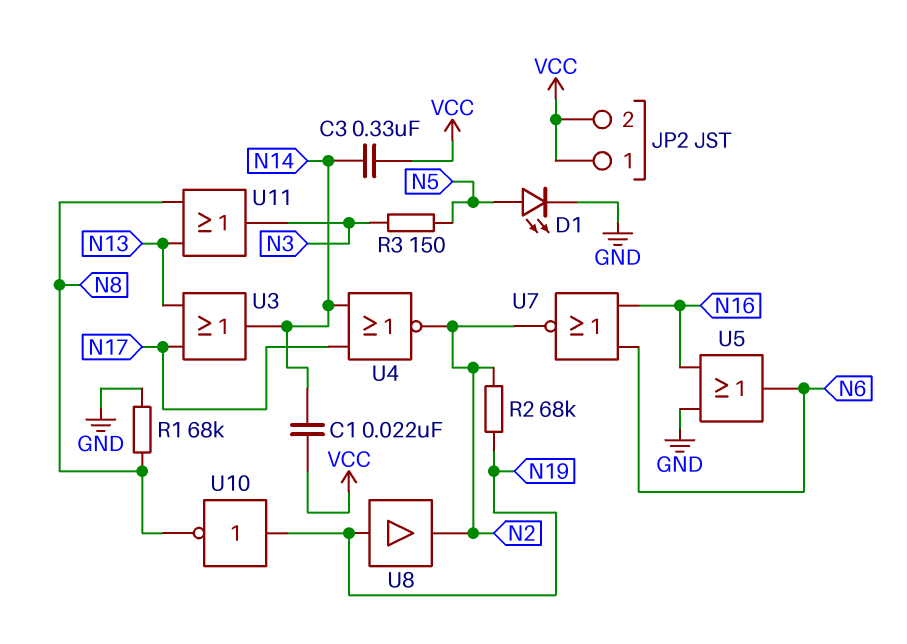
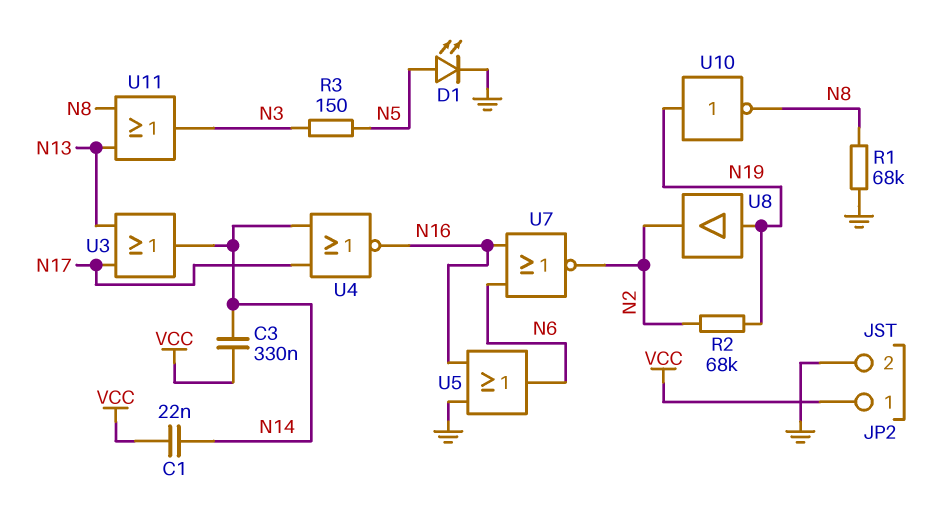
JP2 pin 2: VCC -> GND
U4: NOR (in N14, in N17, out N2) -> NOR (in N14, in N17, out N16)

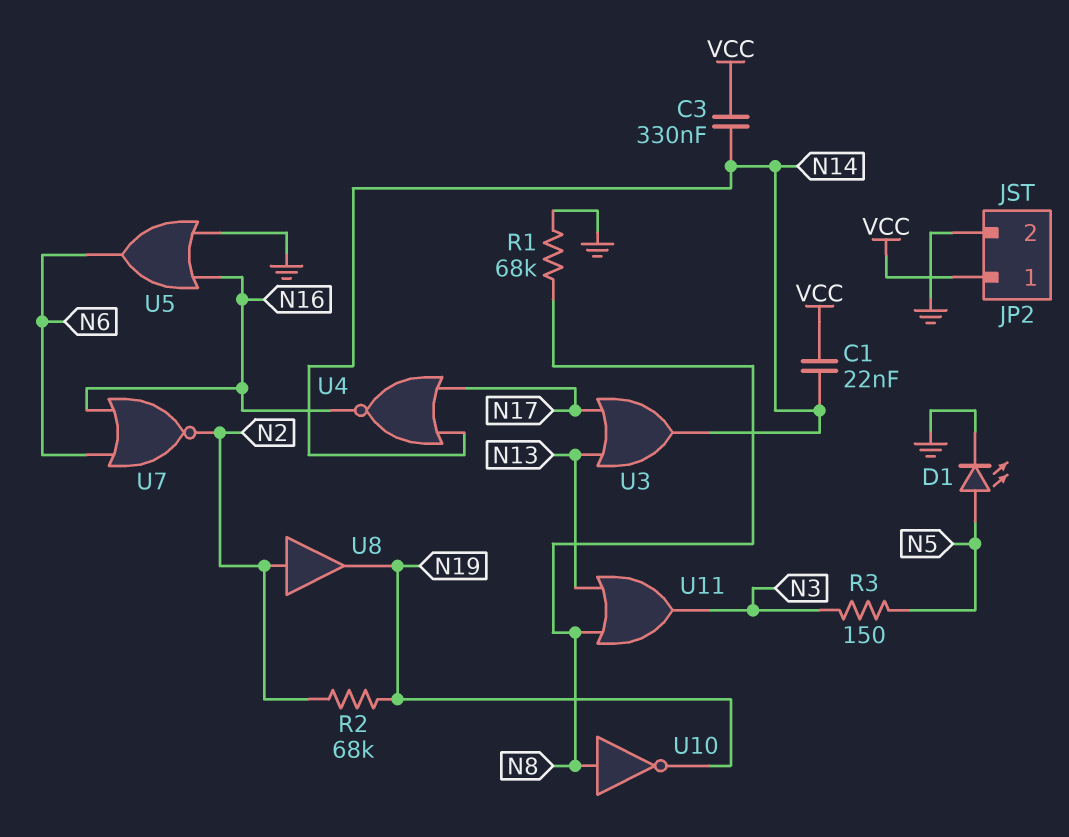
U8: buffer (in N19, out N2) -> buffer (in N2, out N19)
U10: NOT (in N19, out N8) -> NOT (in N8, out N19)

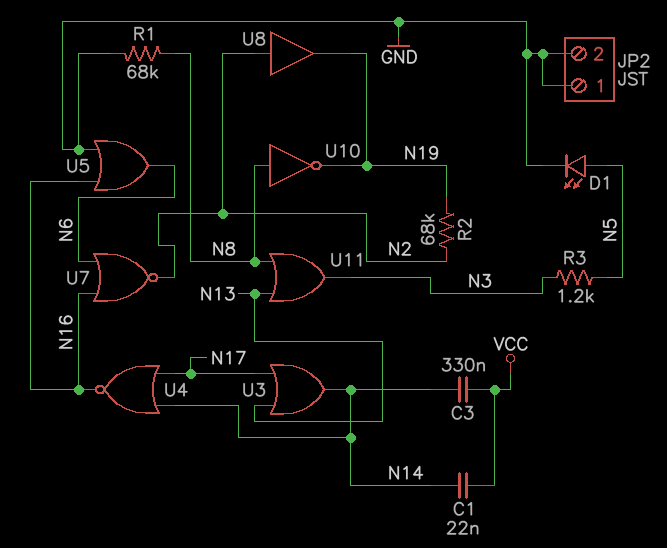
JP2 pin 1: VCC -> GND
R3: 150 (N3, N5) -> 1.2k (N3, N5)

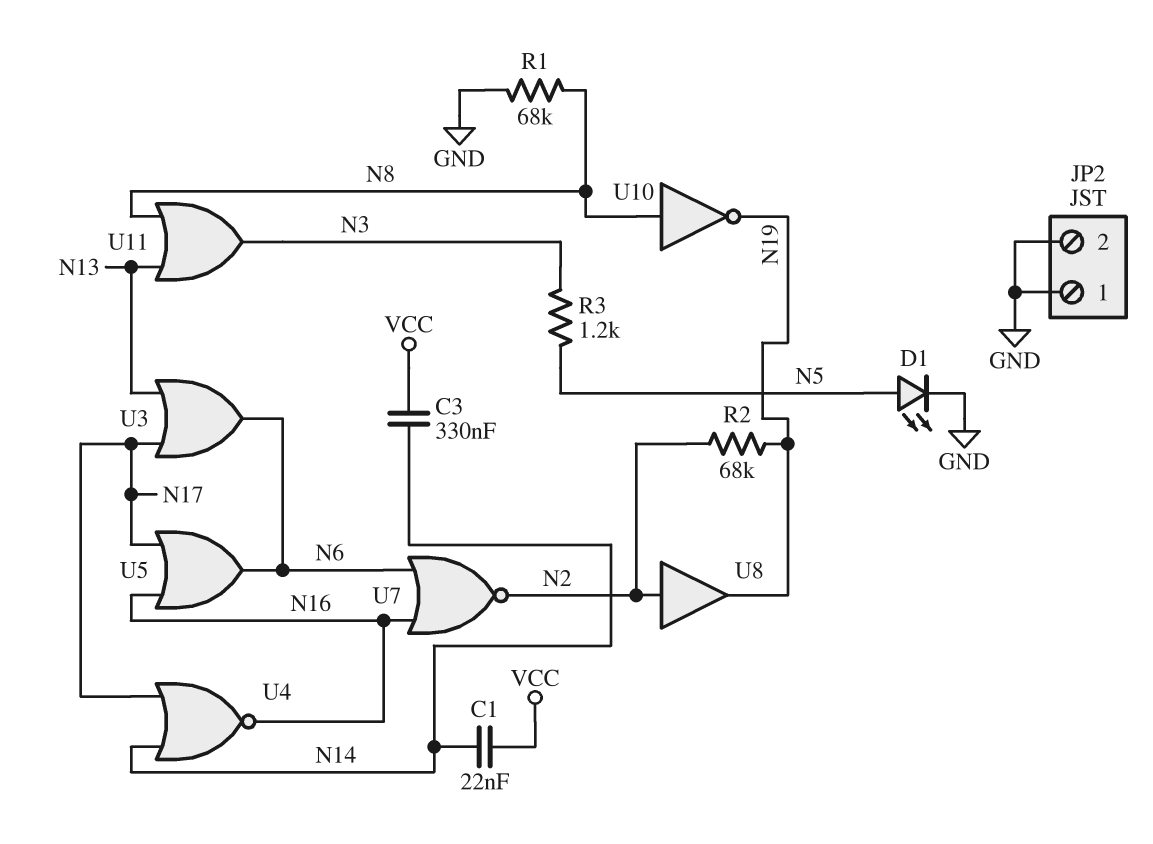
U3: OR (in N13, in N17, out N14) -> OR (in N13, in N17, out N6)
U5: OR (in GND, in N16, out N6) -> OR (in N16, in N17, out N6)

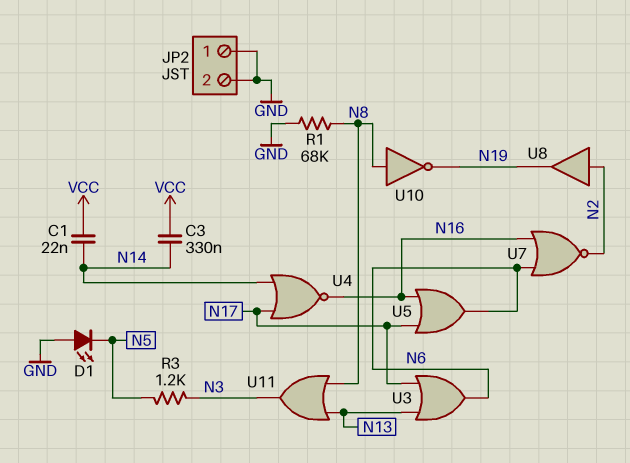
D1: LED (A N5, K GND) -> LED (A GND, K N5)
R2: 68k (N2, N19) -> none

